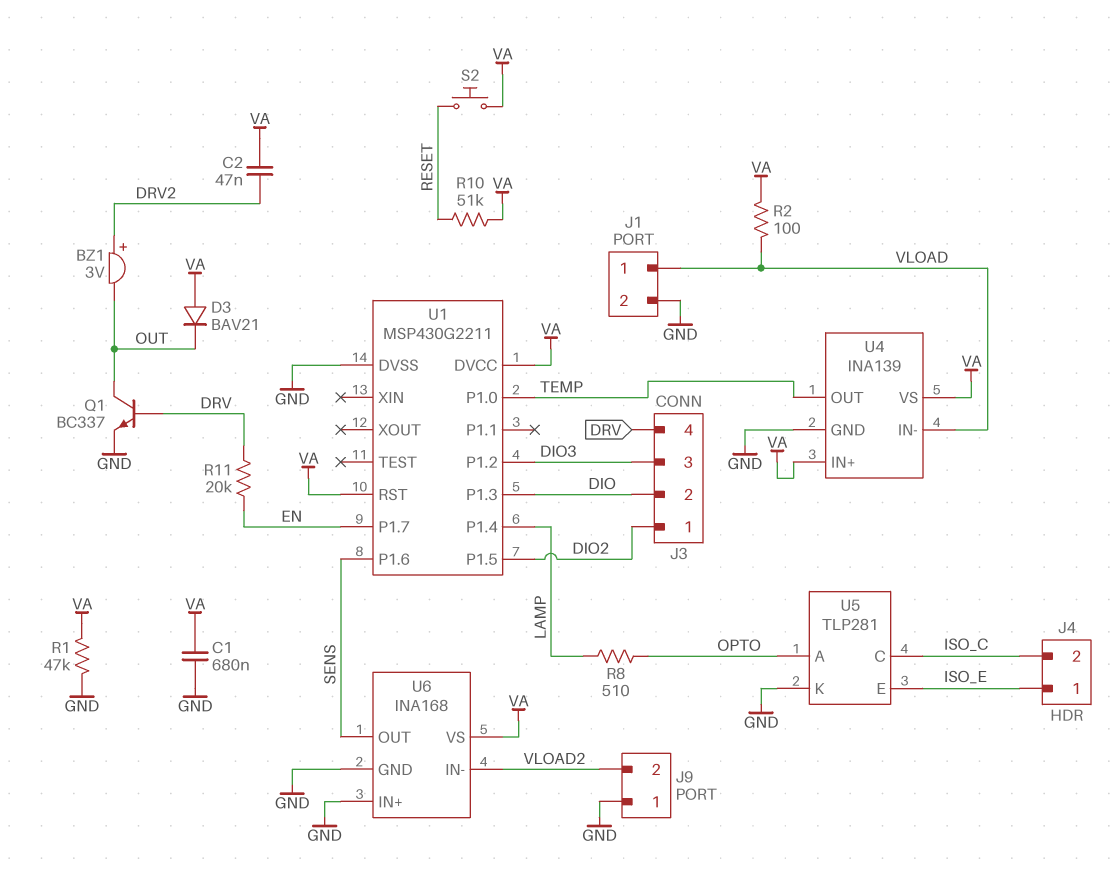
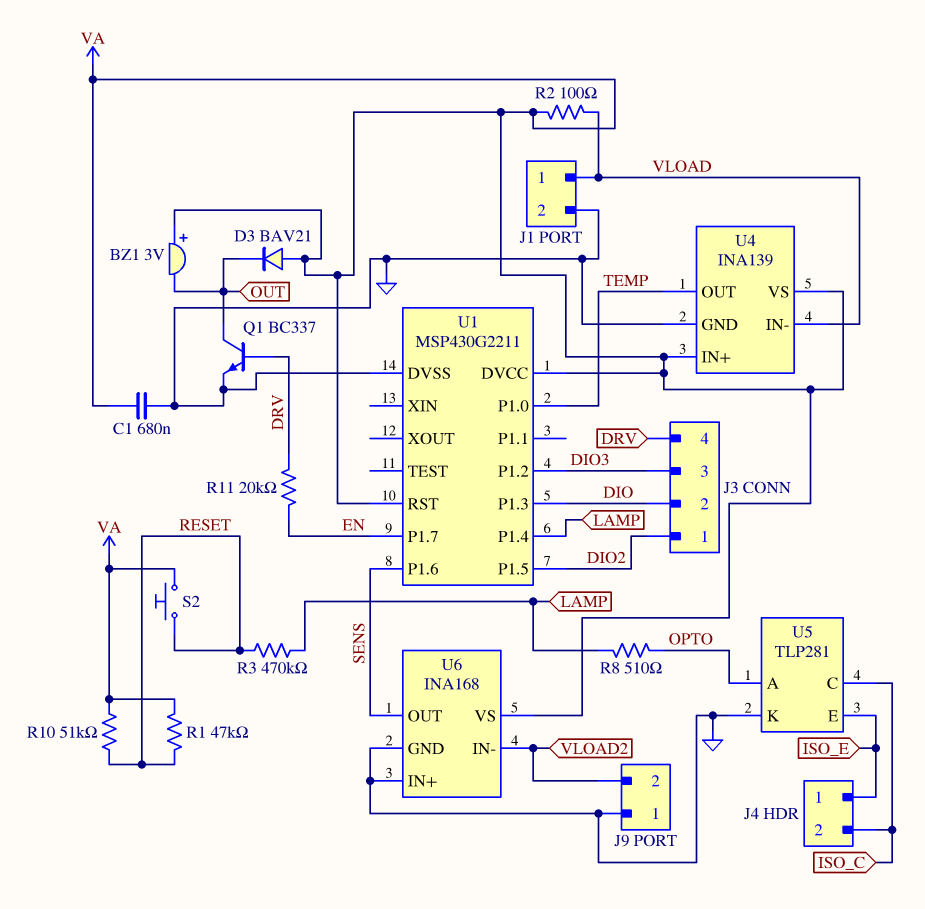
BZ1: buzzer 3V (plus DRV2, minus OUT) -> buzzer 3V (plus VA, minus OUT)
C2: 47nF (DRV2, VA) -> none
R1: 47k (GND, VA) -> 47k (RESET, VA)
R3: none -> 470k (LAMP, RESET)

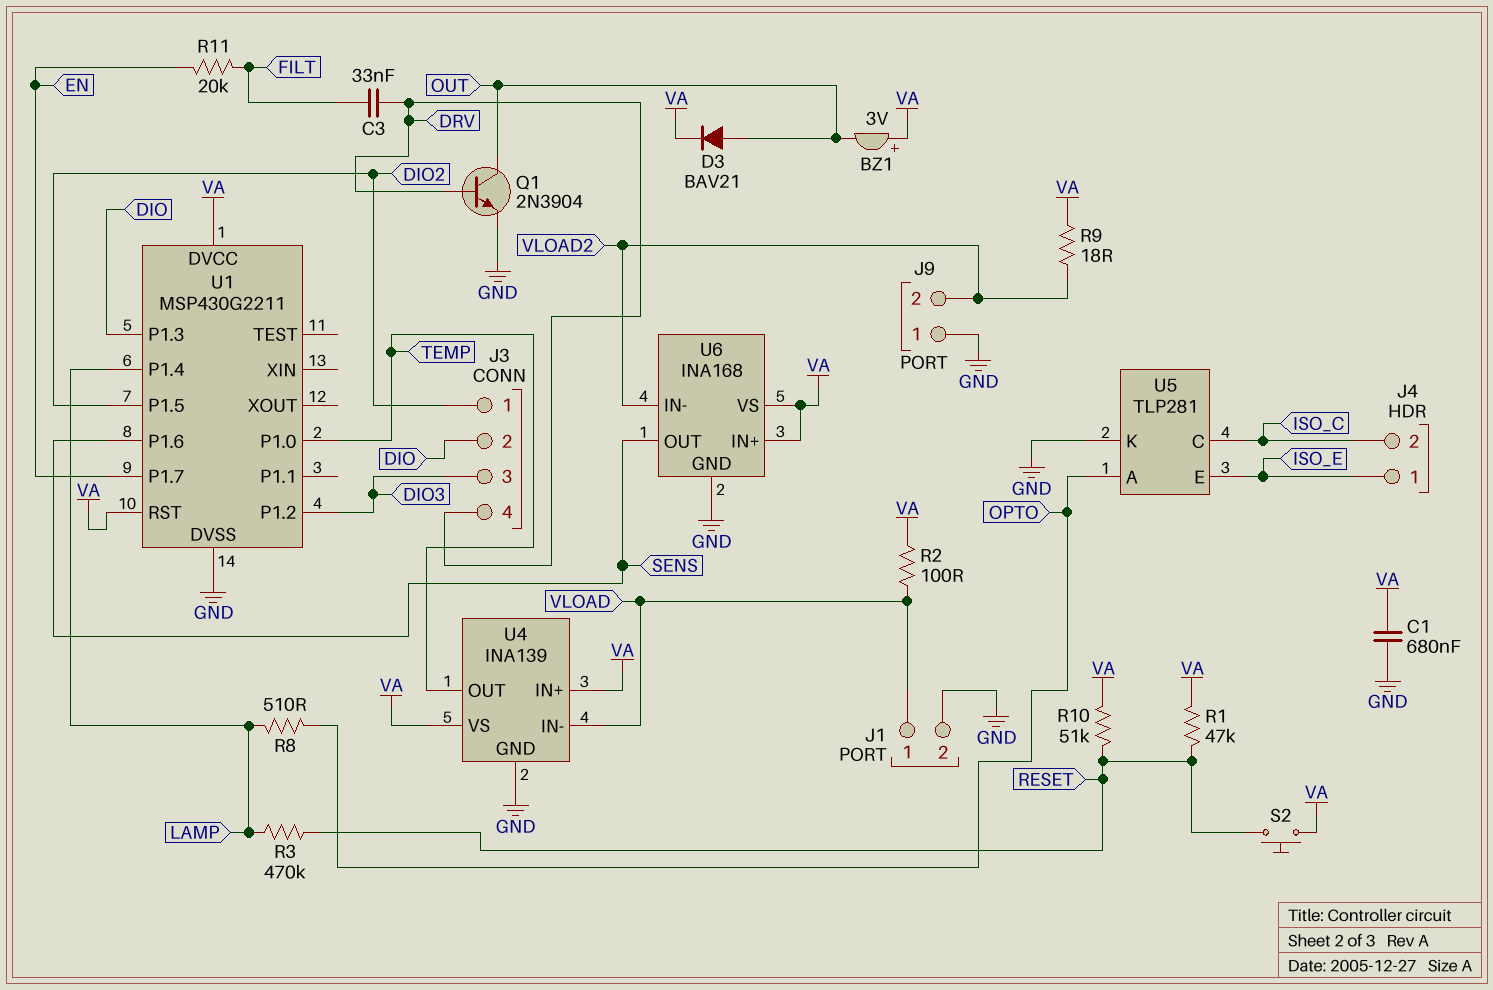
C3: none -> 33nF (DRV, FILT)
D3: diode BAV21 (A VA, K OUT) -> diode BAV21 (A OUT, K VA)
Q1: NPN BC337 (B DRV, C OUT, E GND) -> NPN 2N3904 (B DRV, C OUT, E GND)
R9: none -> 18 (VA, VLOAD2)
R11: 20k (DRV, EN) -> 20k (EN, FILT)
U6 pin IN+: GND -> VA

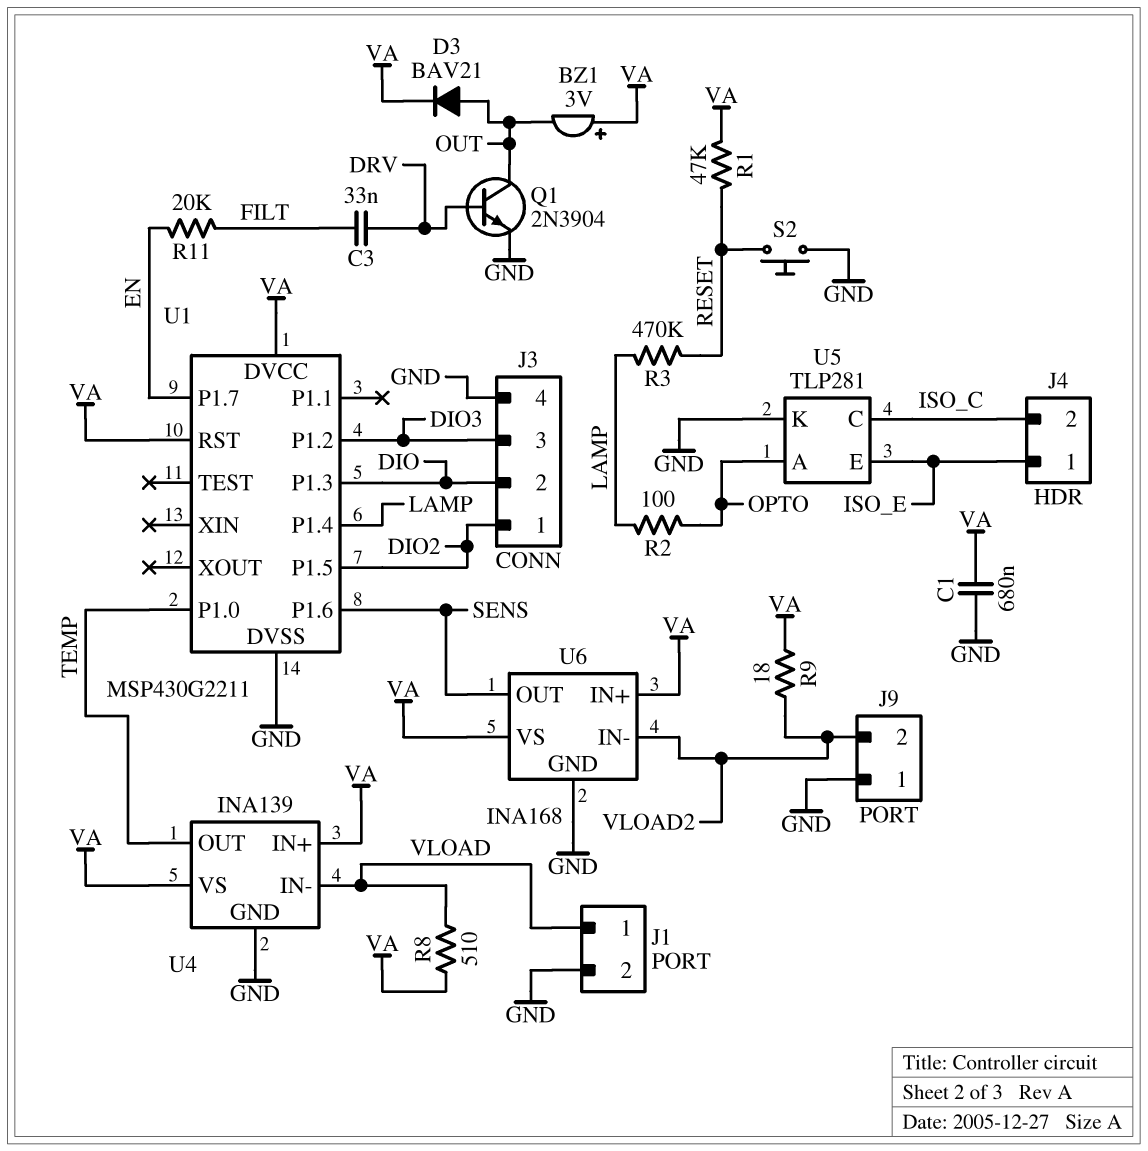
J3 pin 4: DRV -> GND
R2: 100 (VA, VLOAD) -> 100 (LAMP, OPTO)
R8: 510 (LAMP, OPTO) -> 510 (VA, VLOAD)
R10: 51k (RESET, VA) -> none
S2: button (RESET, VA) -> button (GND, RESET)

